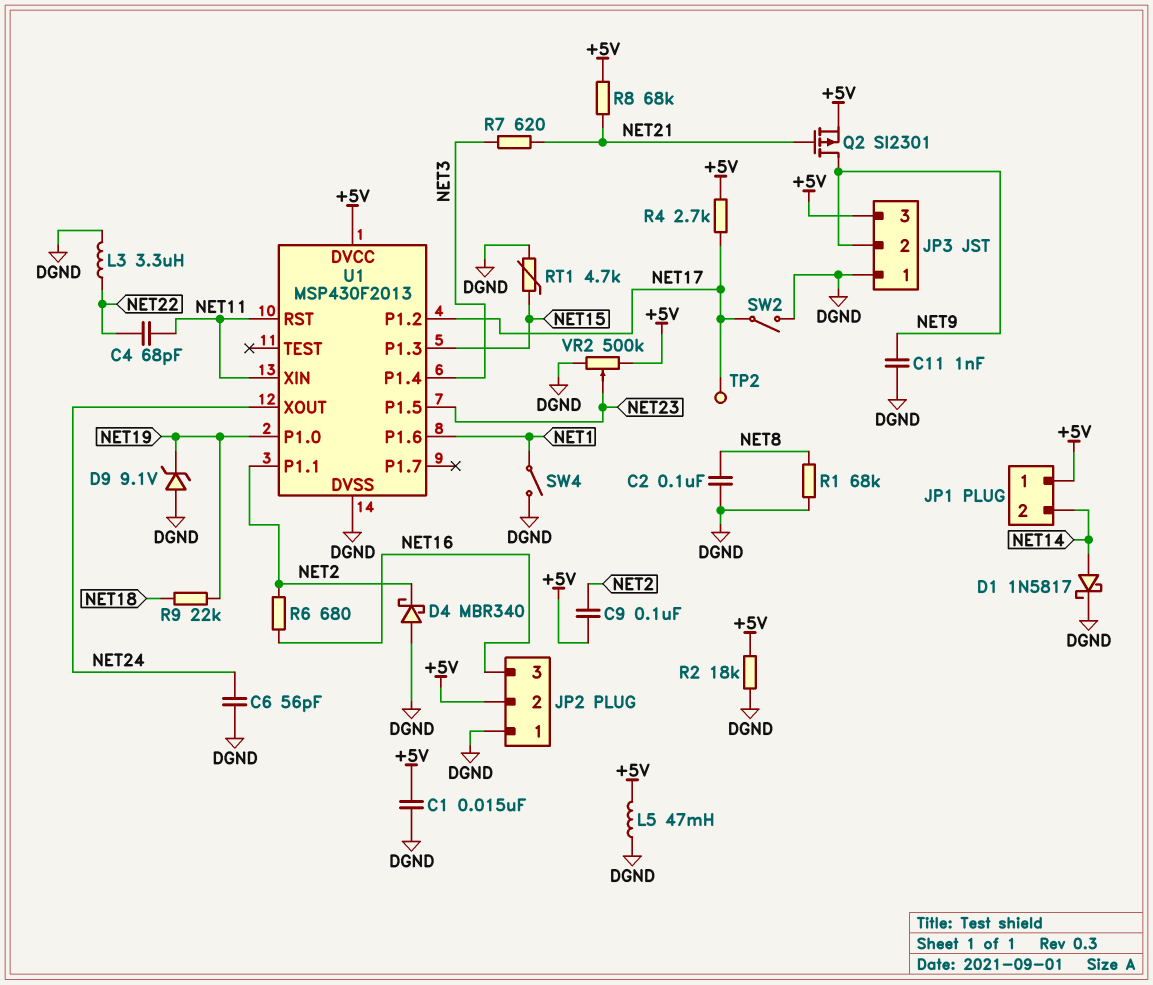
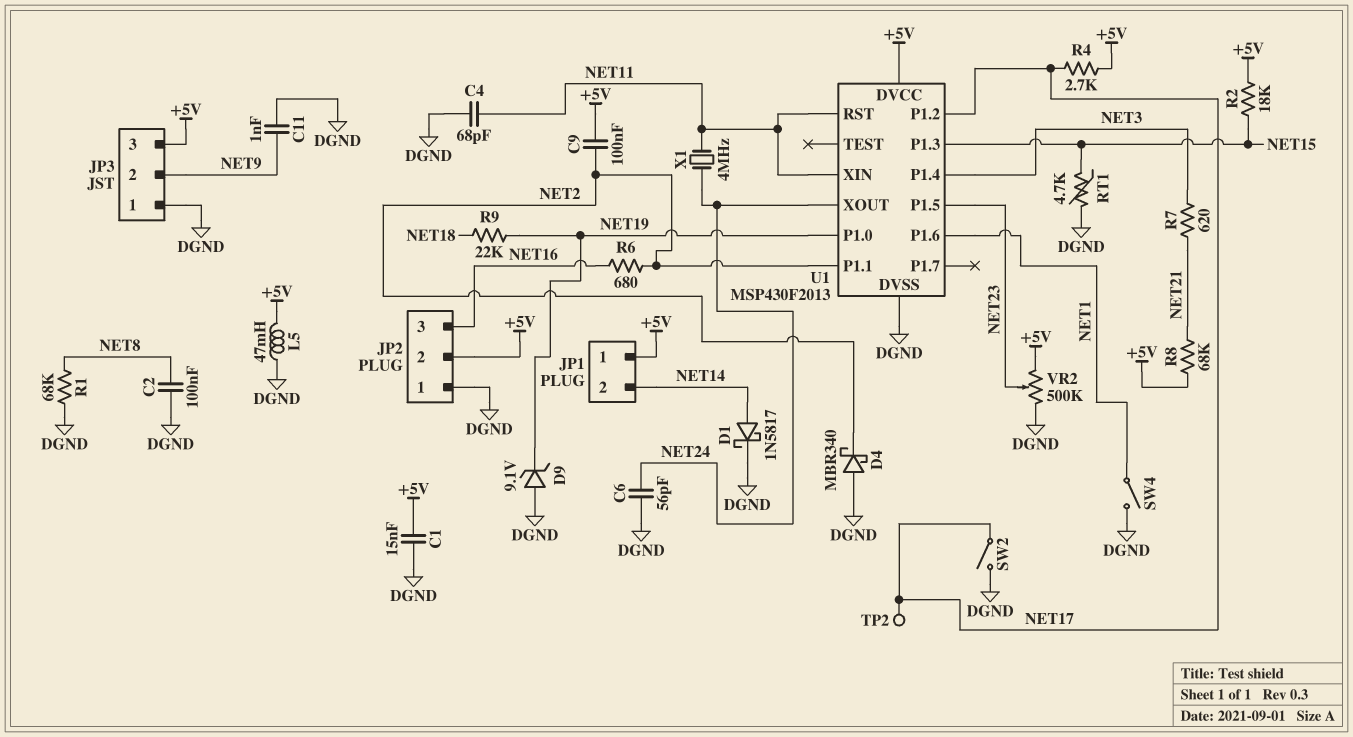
C4: 68pF (NET11, NET22) -> 68pF (DGND, NET11)
L3: 3.3uH (DGND, NET22) -> none
Q2: PMOS SI2301 (G NET21, D NET9, S +5V) -> none
R2: 18k (+5V, DGND) -> 18k (+5V, NET15)
X1: none -> 4MHz (NET11, NET24)

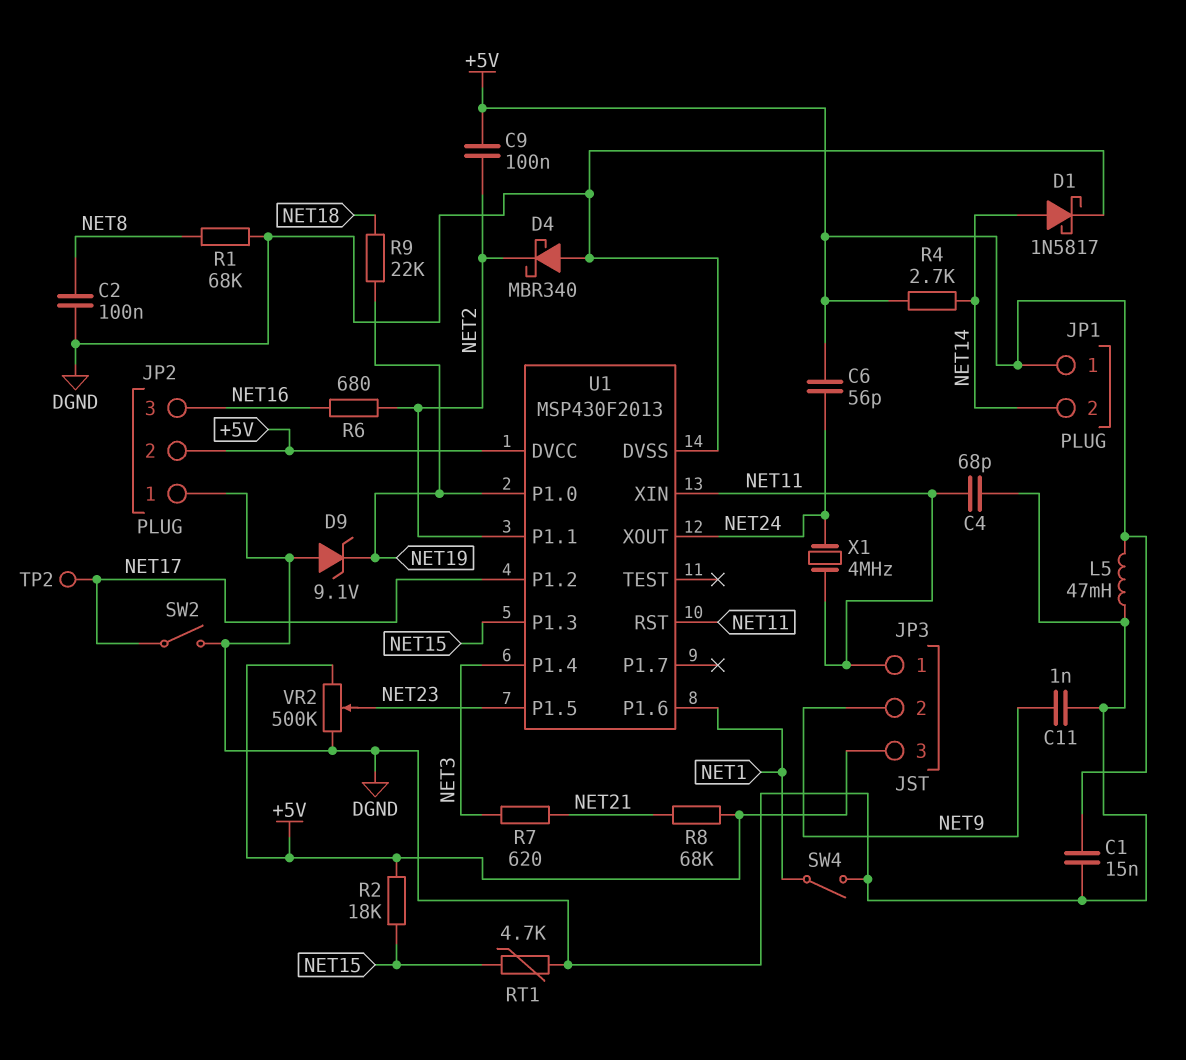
C6: 56pF (DGND, NET24) -> 56pF (+5V, NET24)
JP3 pin 1: DGND -> NET11
R4: 2.7k (+5V, NET17) -> 2.7k (+5V, NET14)

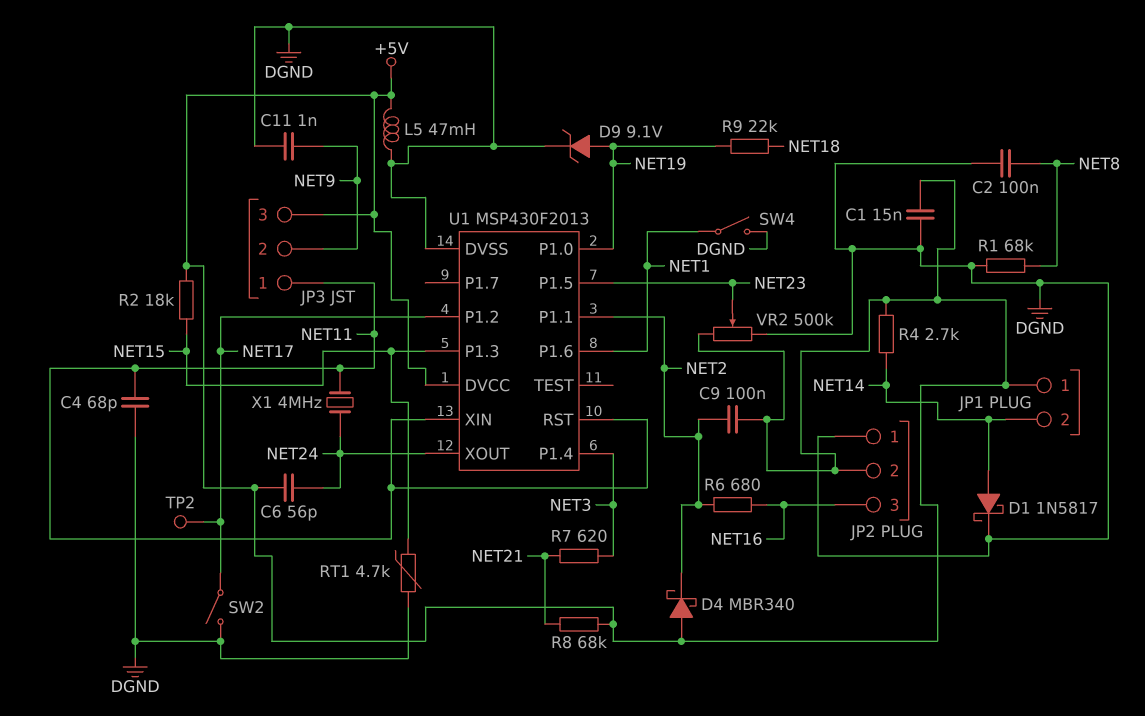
D4: schottky MBR340 (A DGND, K NET2) -> schottky MBR340 (A +5V, K NET2)
D9: zener 9.1V (A DGND, K NET19) -> zener 9.1V (A NET19, K DGND)

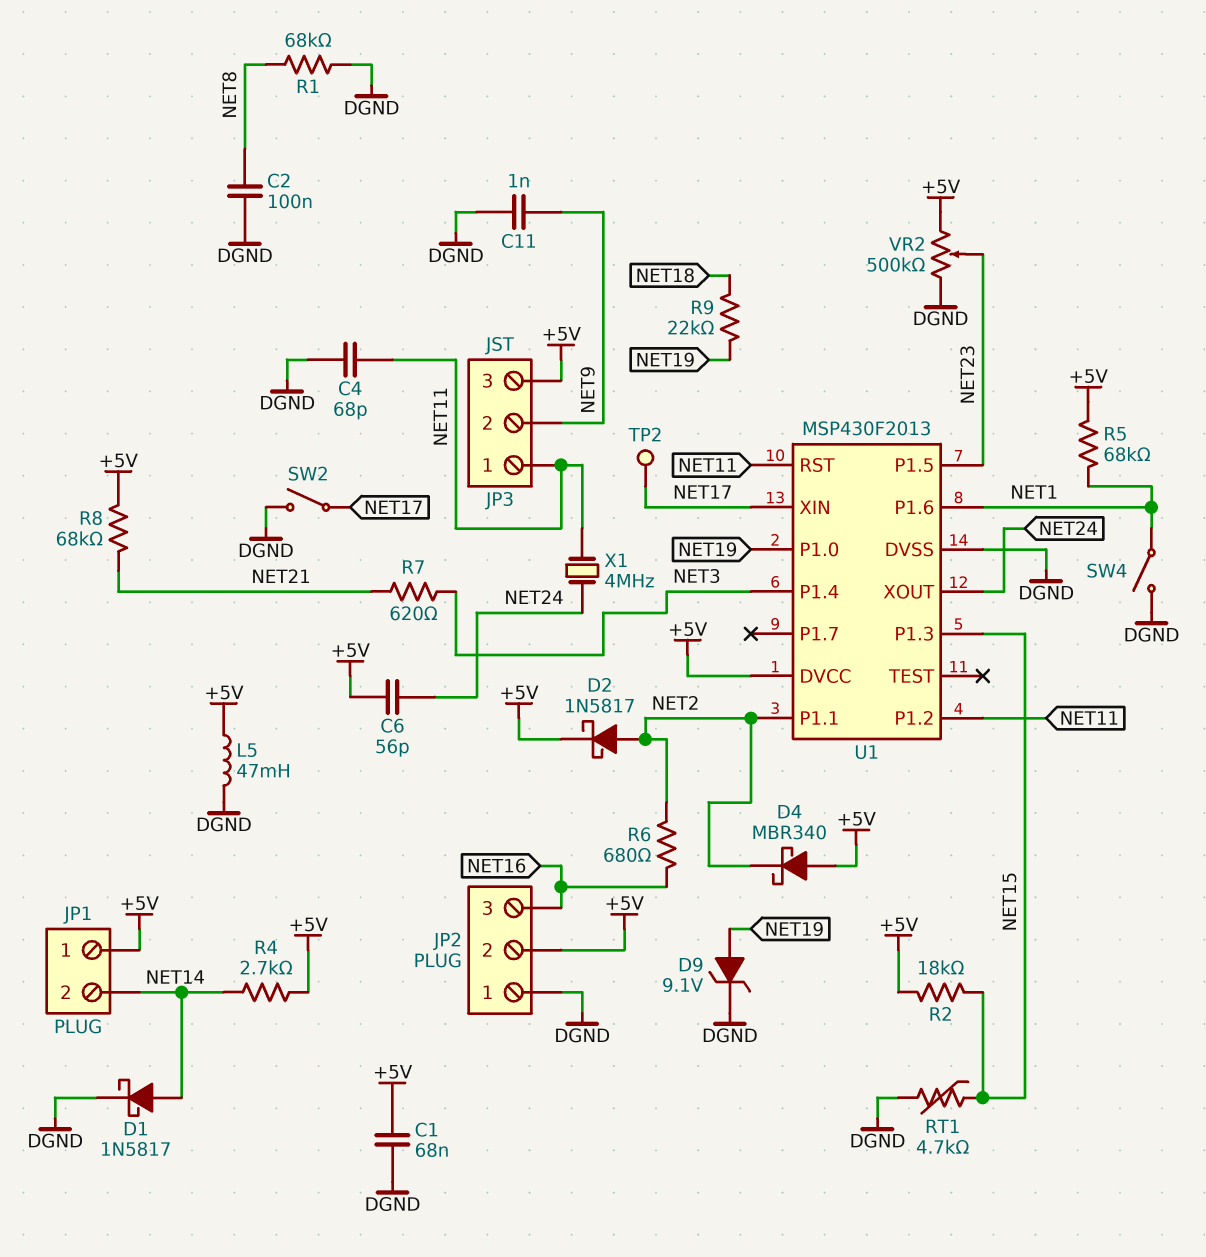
C1: 15nF (+5V, DGND) -> 68nF (+5V, DGND)
C9: 100nF (+5V, NET2) -> none
D2: none -> schottky 1N5817 (A NET2, K +5V)
R5: none -> 68k (+5V, NET1)
U1 pin P1.2: NET17 -> NET11
U1 pin XIN: NET11 -> NET17

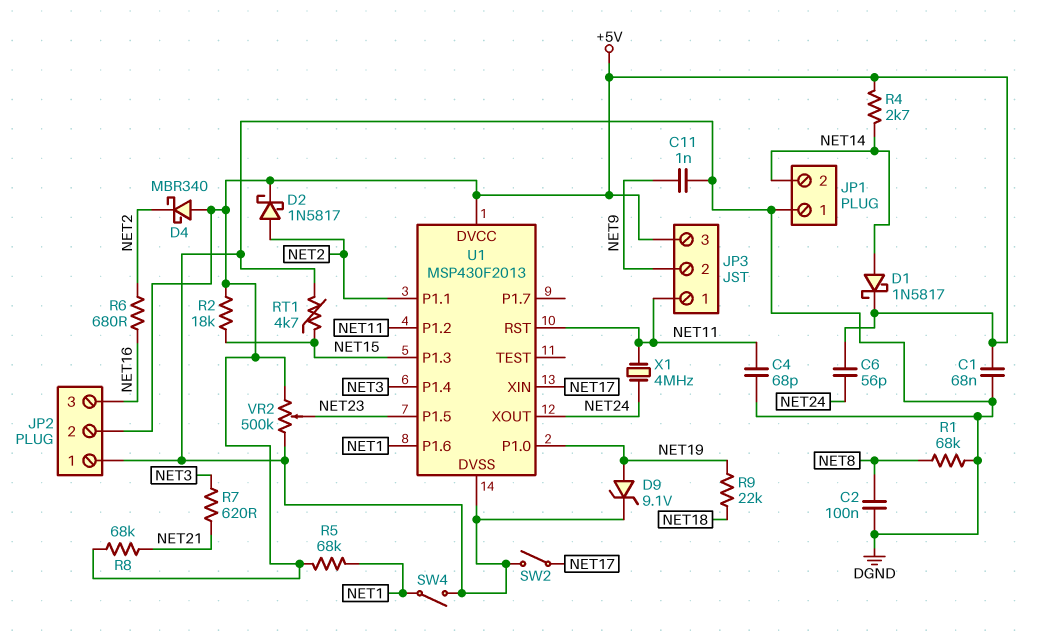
D1: schottky 1N5817 (A NET14, K DGND) -> schottky 1N5817 (A NET14, K +5V)
JP1 pin 1: +5V -> DGND
L5: 47mH (+5V, DGND) -> none
TP2: test point (NET17) -> none

